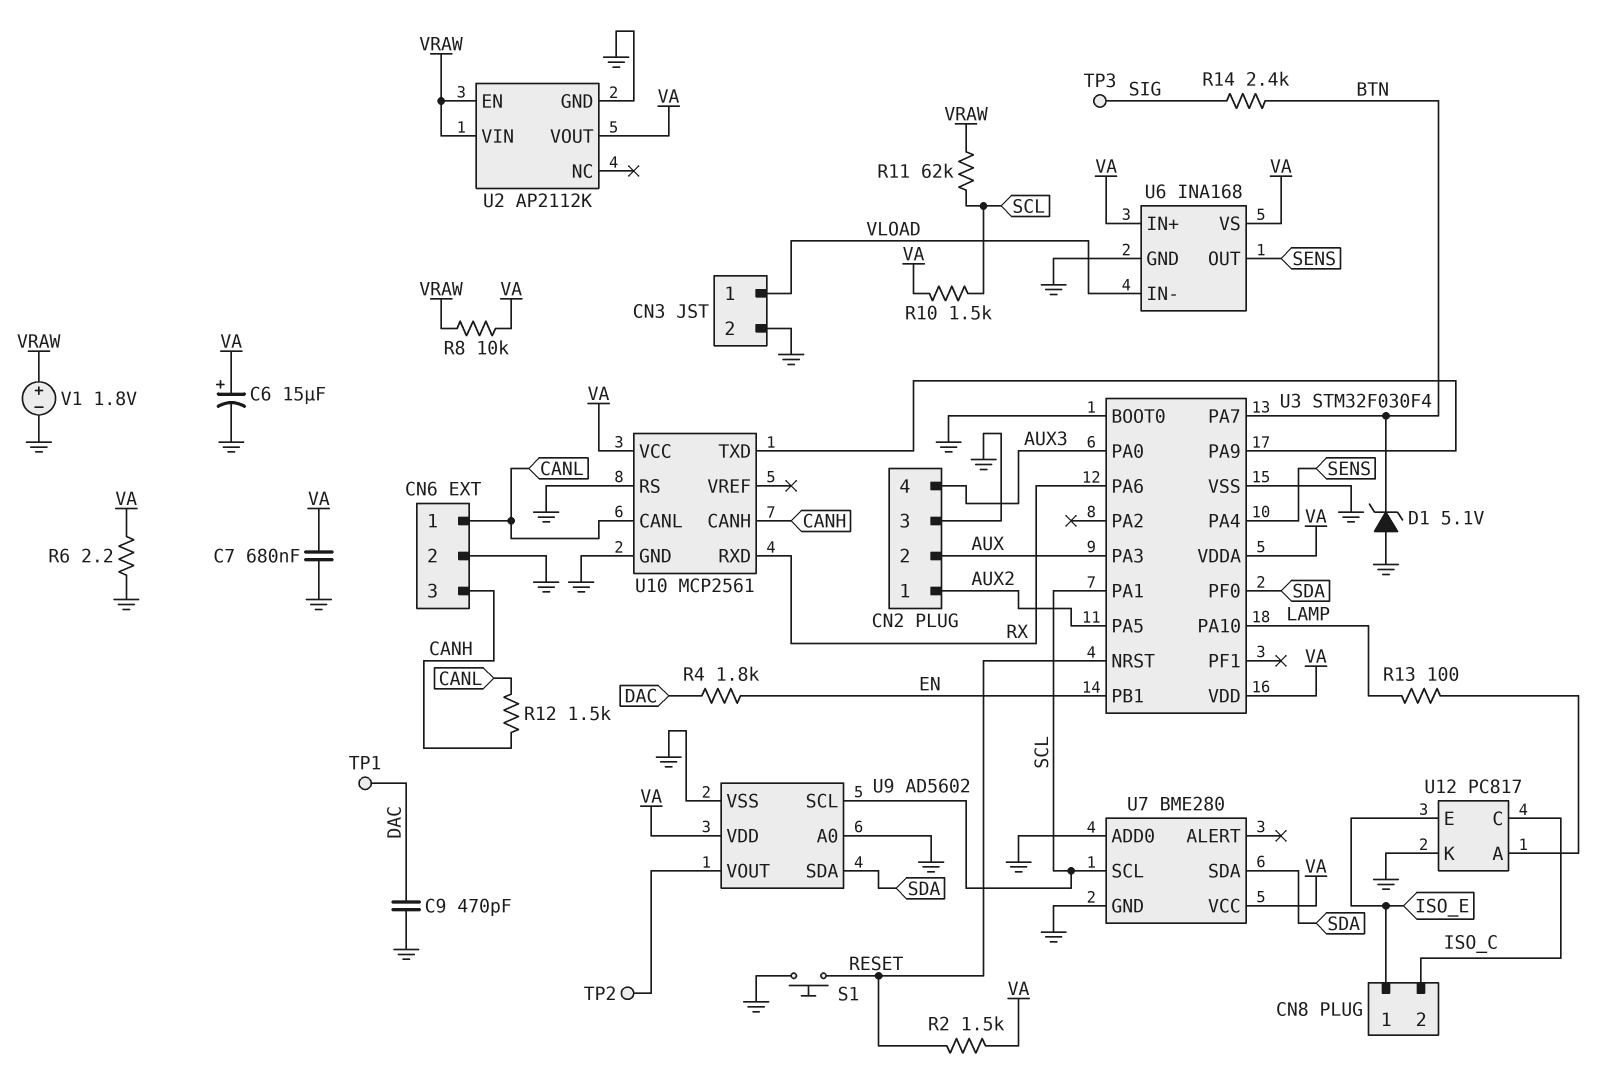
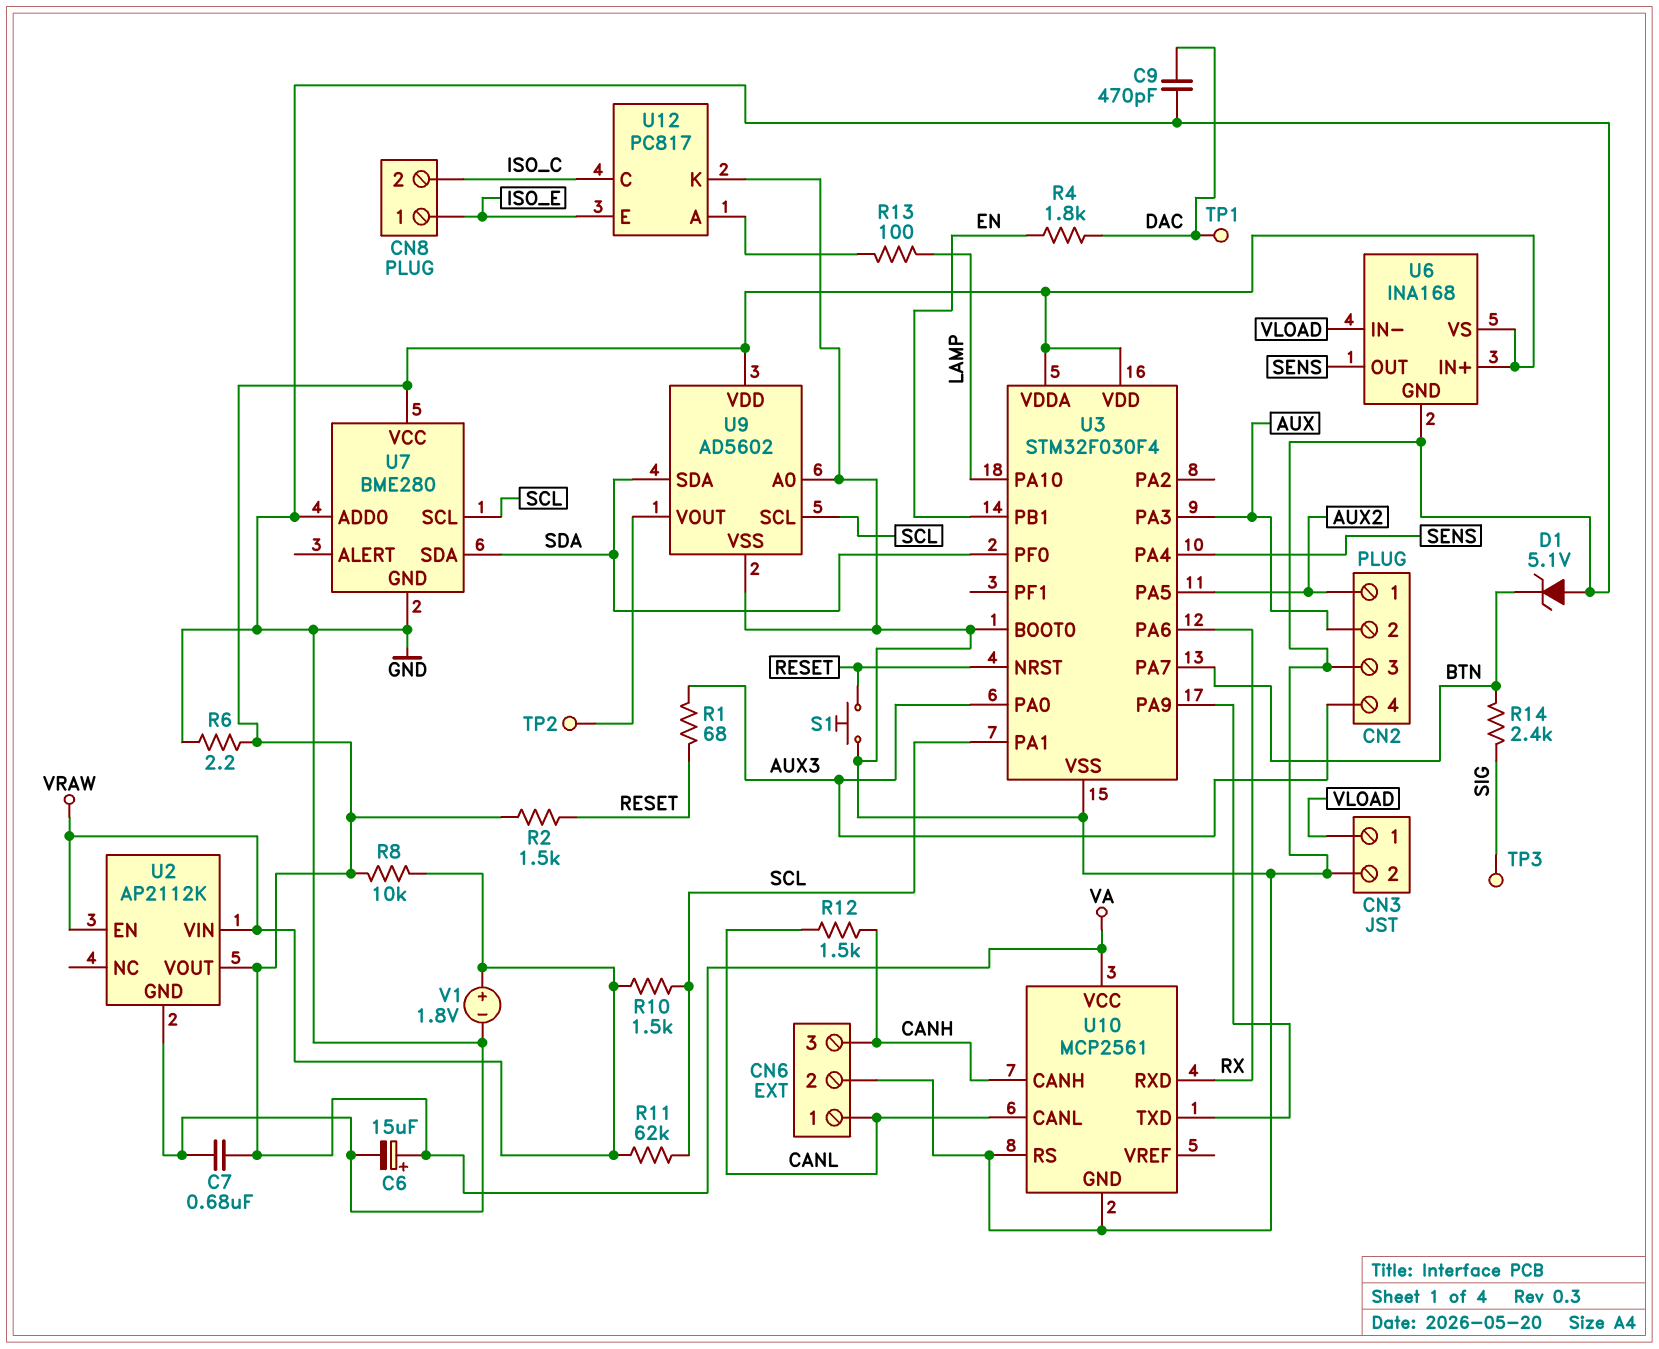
R1: none -> 68 (AUX3, RESET)
R10: 1.5k (SCL, VA) -> 1.5k (SCL, VRAW)

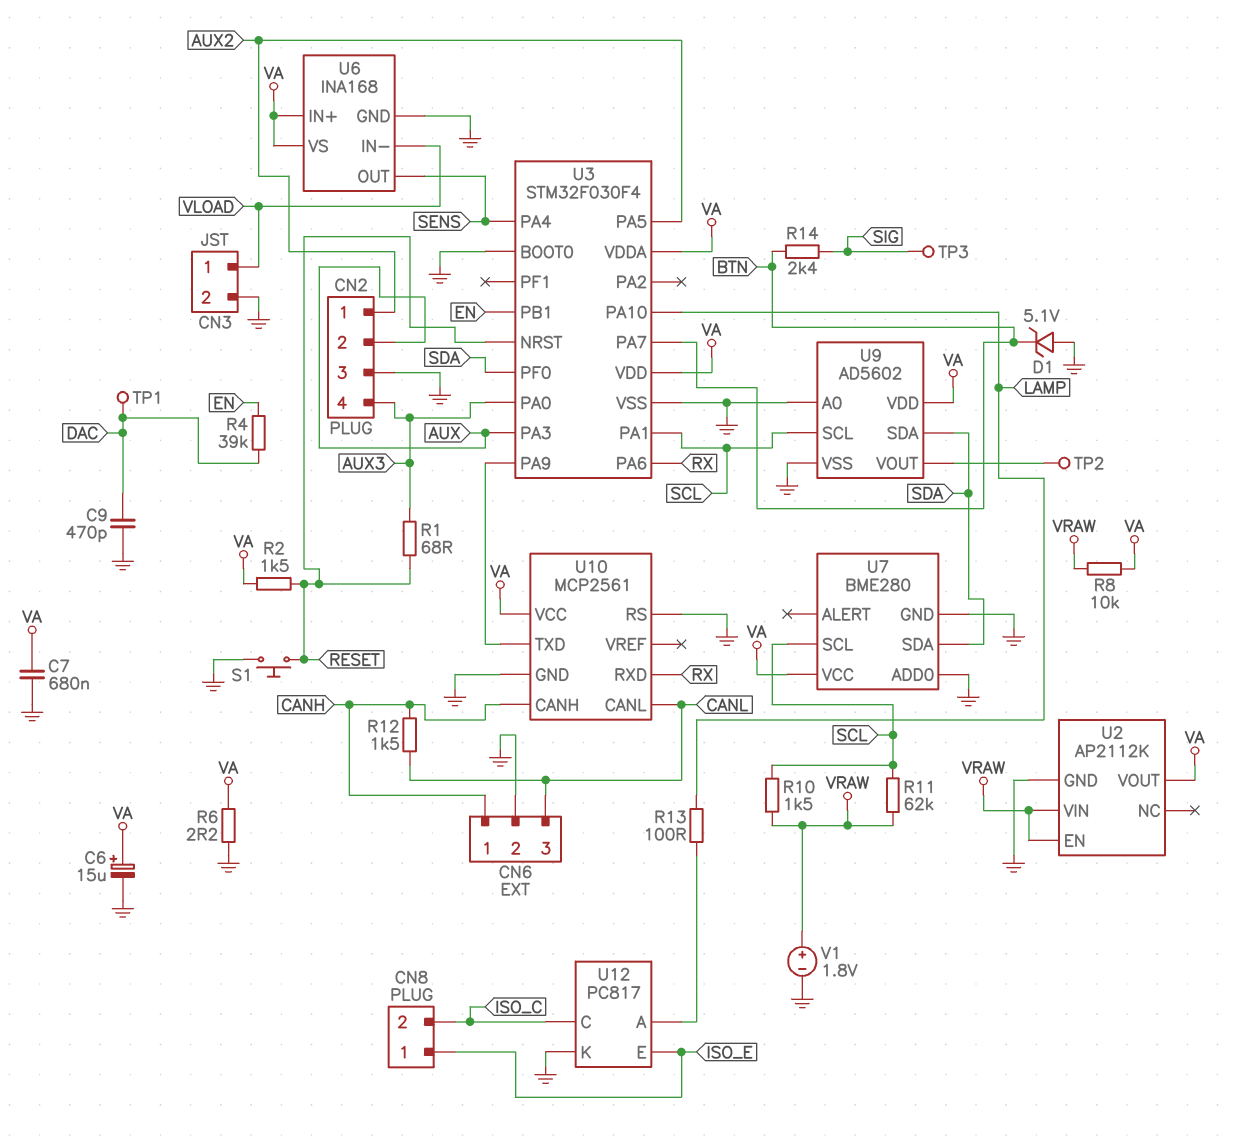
CN6 pin 1: CANL -> CANH
CN6 pin 3: CANH -> CANL
R4: 1.8k (DAC, EN) -> 39k (DAC, EN)

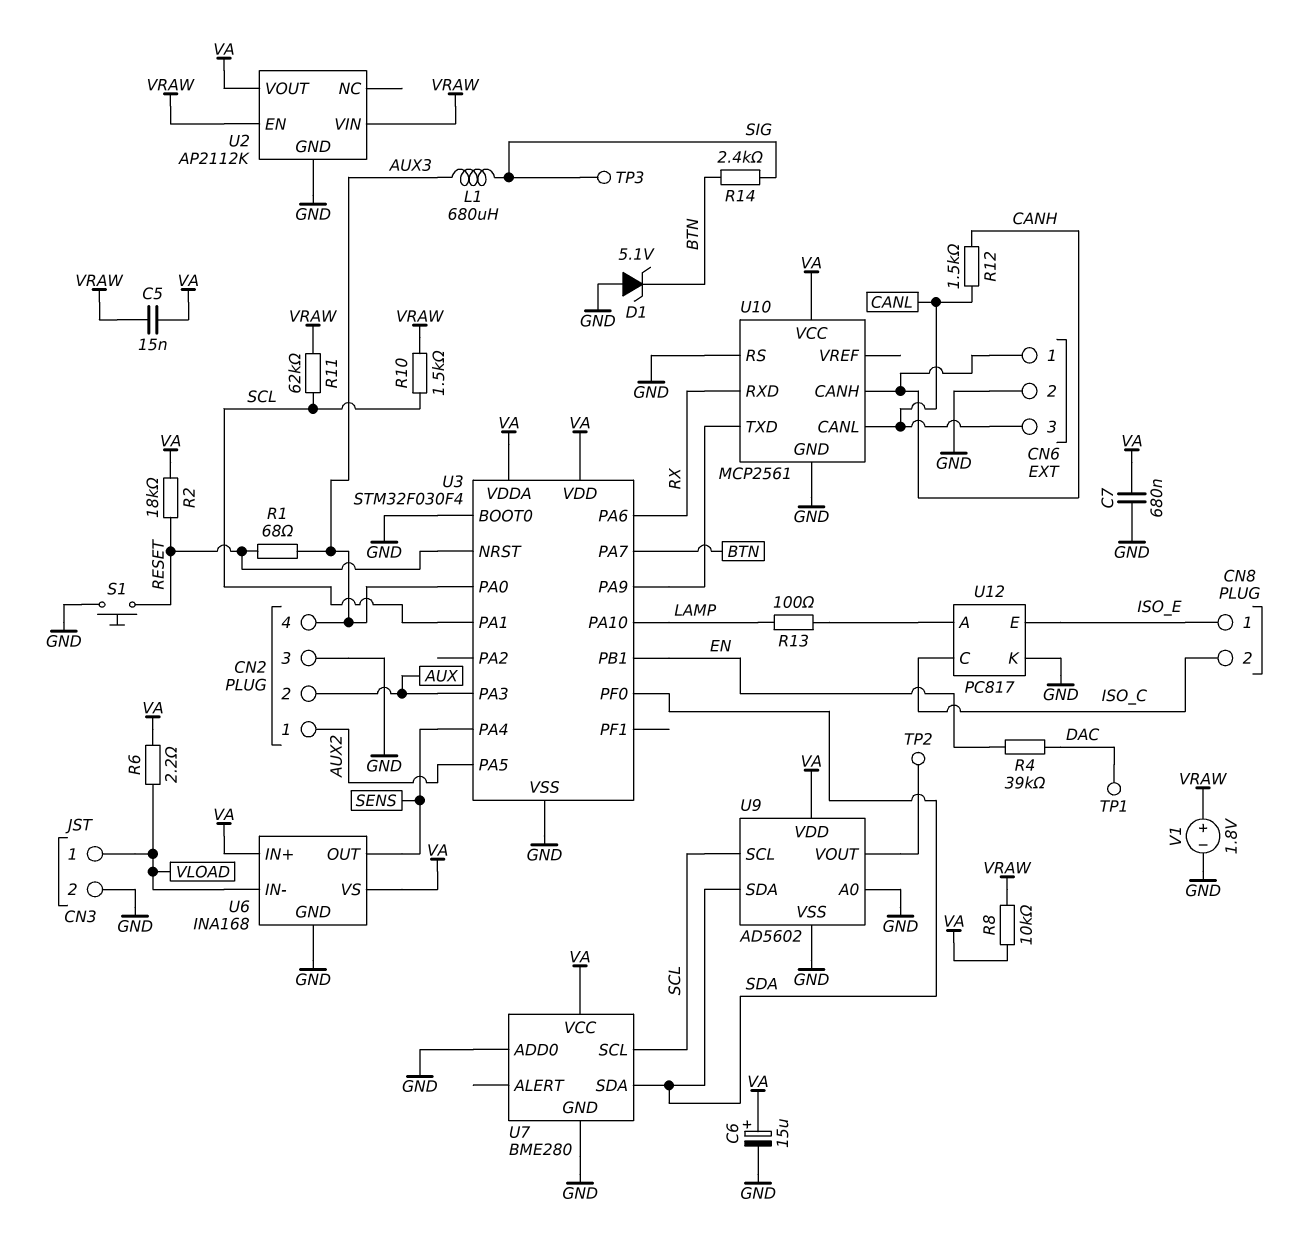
C5: none -> 15nF (VA, VRAW)
C9: 470pF (DAC, GND) -> none
L1: none -> 680uH (AUX3, SIG)
R2: 1.5k (RESET, VA) -> 18k (RESET, VA)
R6: 2.2 (GND, VA) -> 2.2 (VA, VLOAD)

